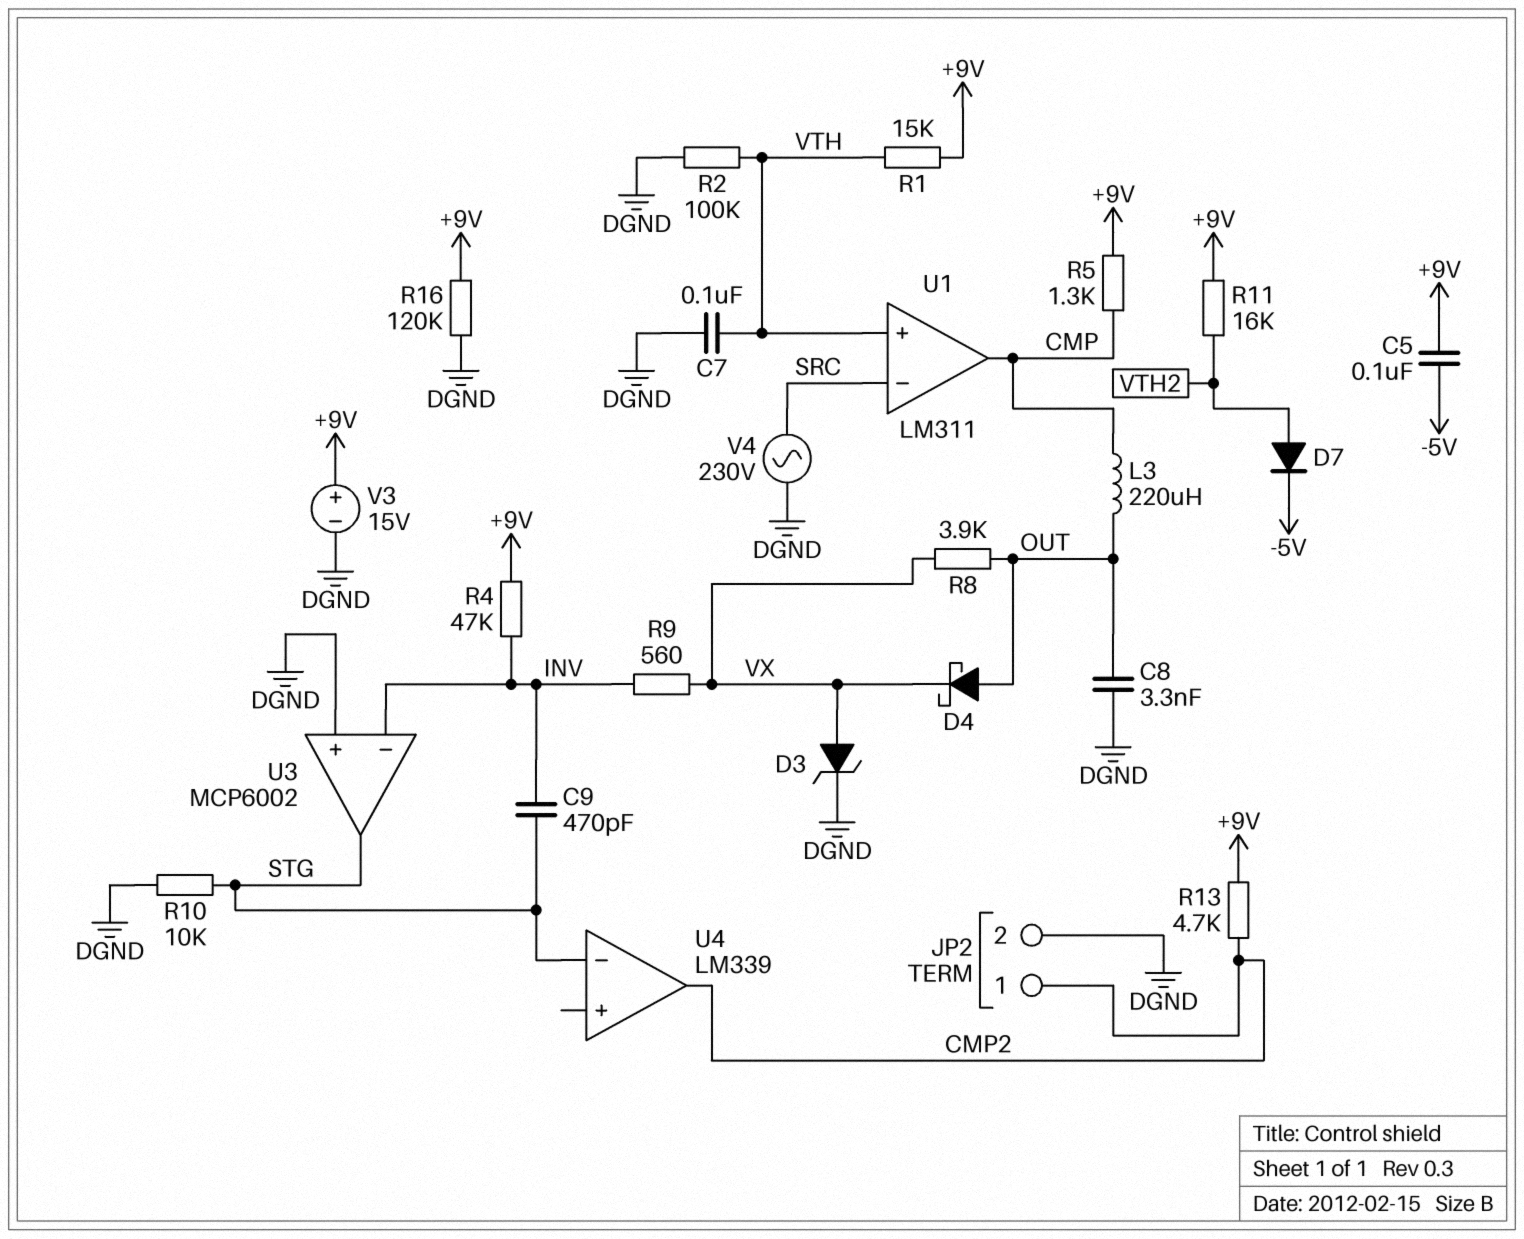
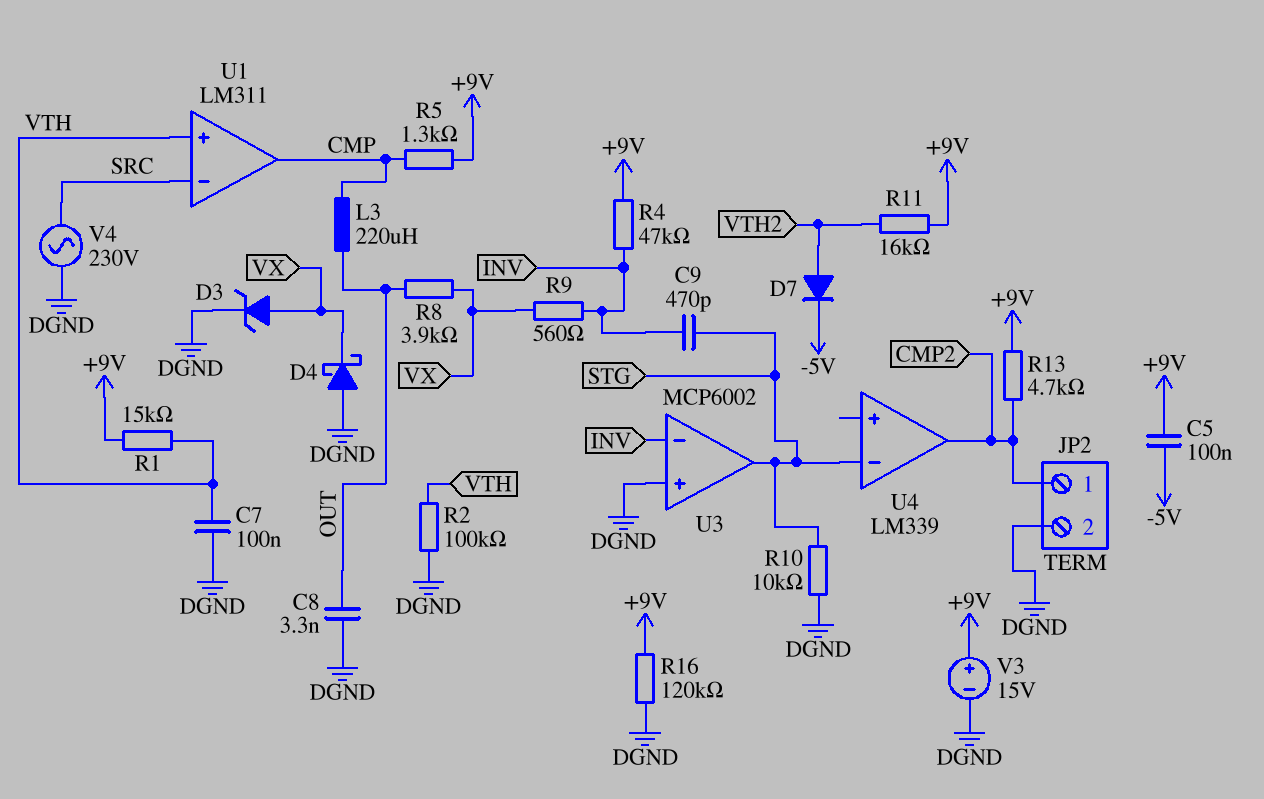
D4: schottky (A OUT, K VX) -> schottky (A DGND, K VX)

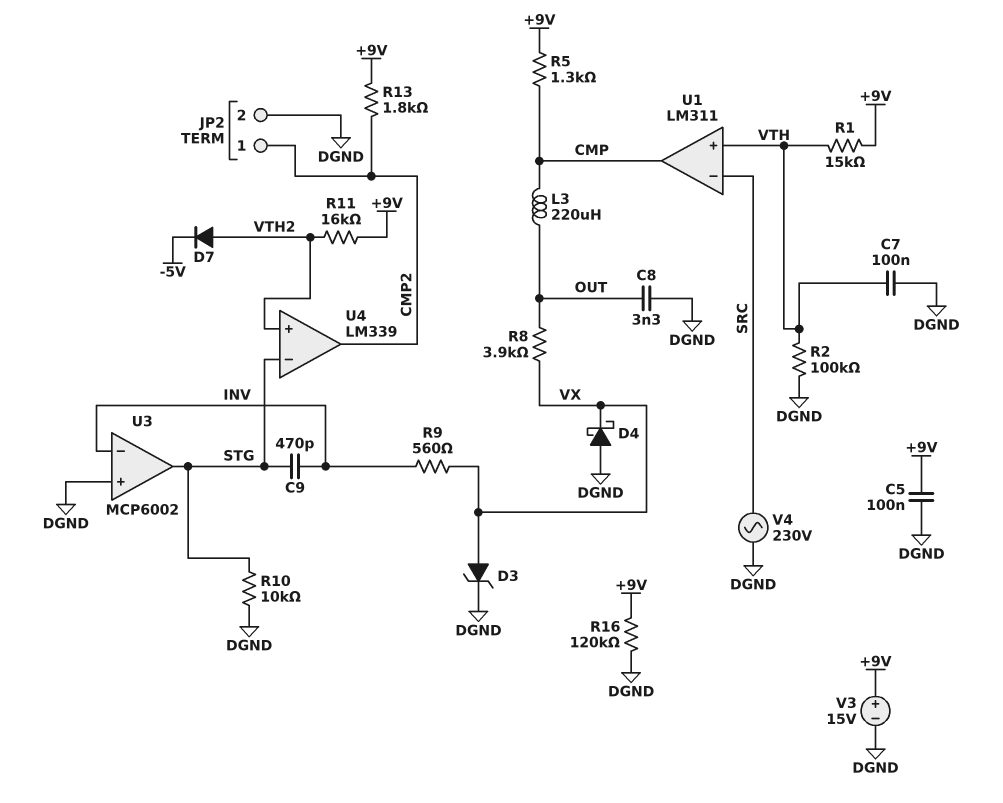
C5: 100nF (+9V, -5V) -> 100nF (+9V, DGND)
R4: 47k (+9V, INV) -> none
R13: 4.7k (+9V, CMP2) -> 1.8k (+9V, CMP2)
U4 pin in+: none -> VTH2

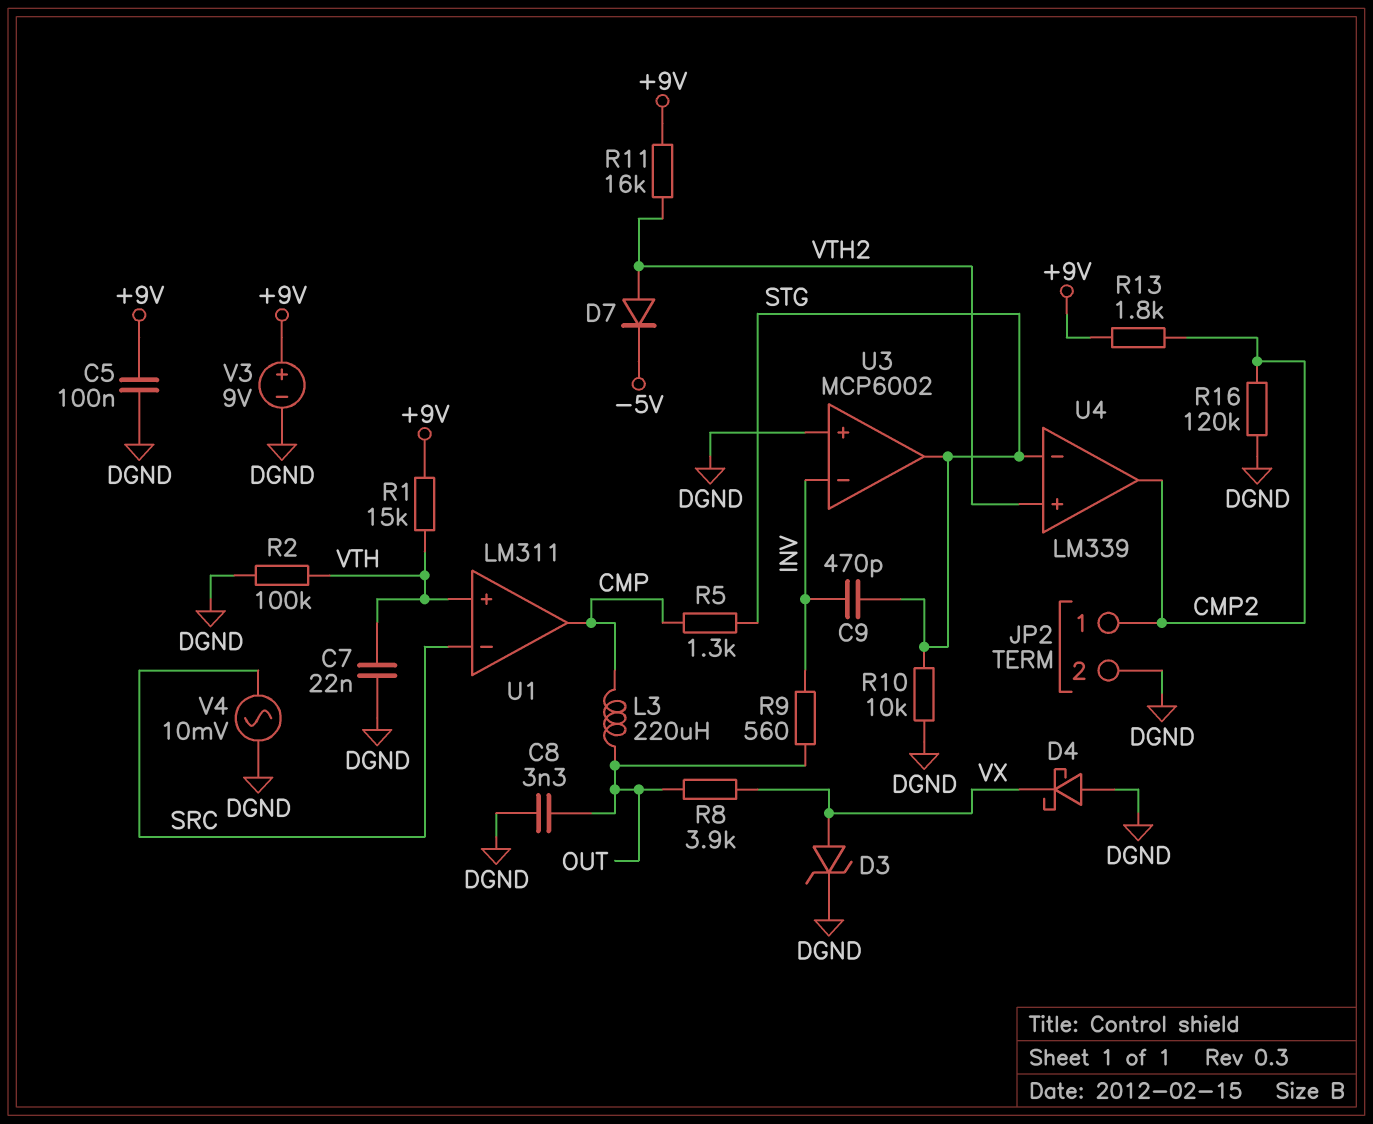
C7: 100nF (DGND, VTH) -> 22nF (DGND, VTH)
R5: 1.3k (+9V, CMP) -> 1.3k (CMP, STG)
R9: 560 (INV, VX) -> 560 (INV, OUT)
R16: 120k (+9V, DGND) -> 120k (CMP2, DGND)
V3: 15V (plus +9V, minus DGND) -> 9V (plus +9V, minus DGND)
V4: AC 230V (DGND, SRC) -> AC 10mV (DGND, SRC)

